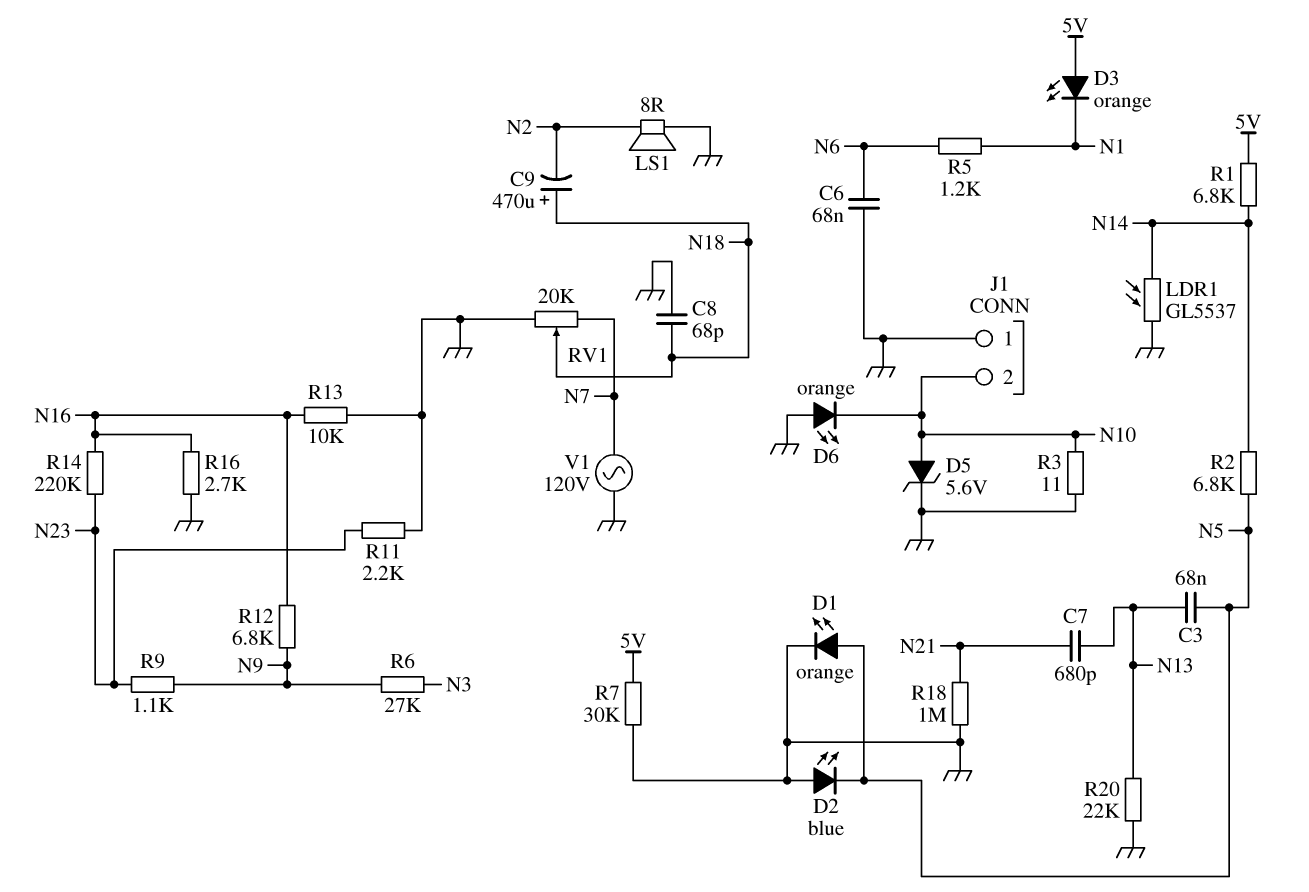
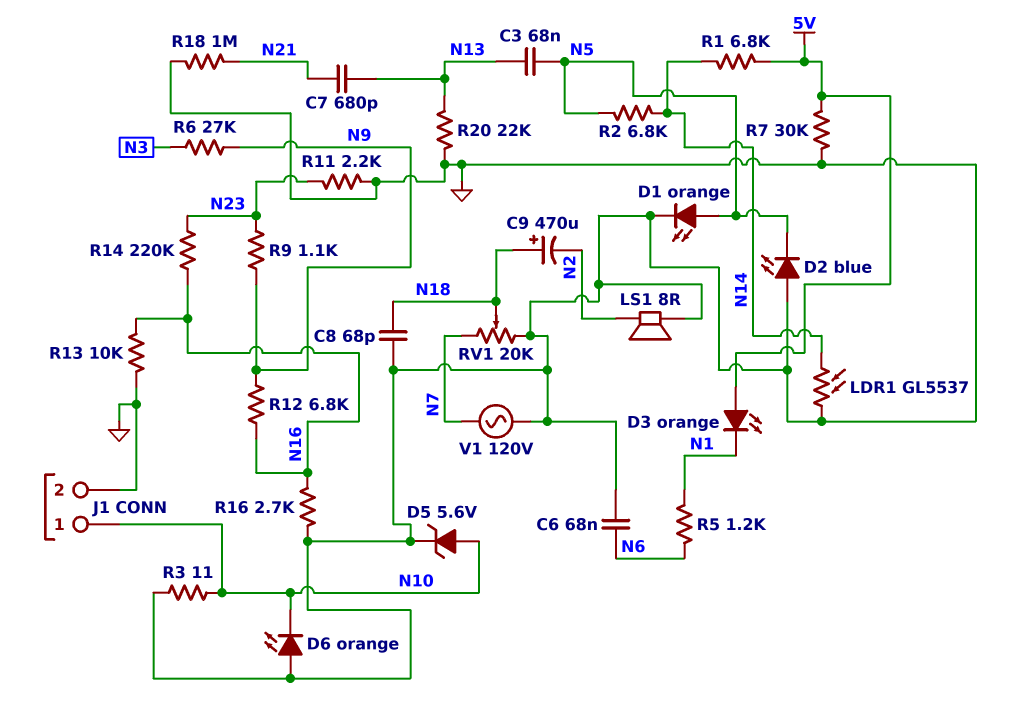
J1 pin 1: GND -> N10
J1 pin 2: N10 -> GND

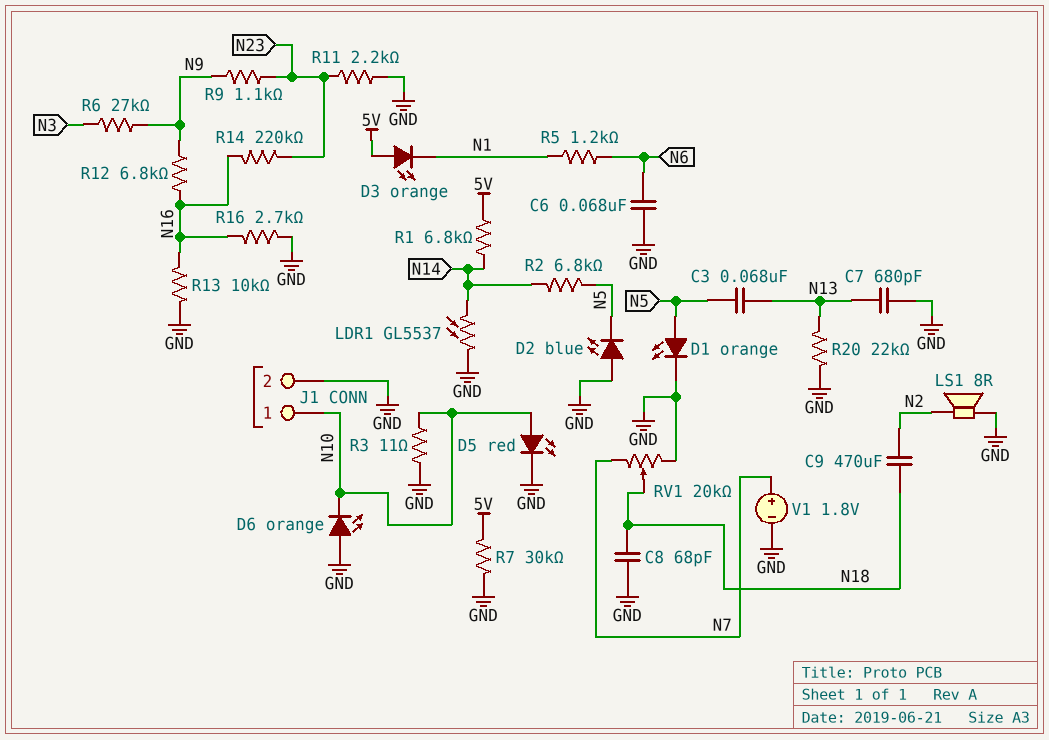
C7: 680pF (N13, N21) -> 680pF (GND, N13)
C9: 470uF (plus N18, minus N2) -> 470uF (N2, N18)
D5: zener 5.6V (A N10, K GND) -> LED red (A N10, K GND)
R18: 1M (GND, N21) -> none
V1: AC 120V (GND, N7) -> 1.8V (plus N7, minus GND)

